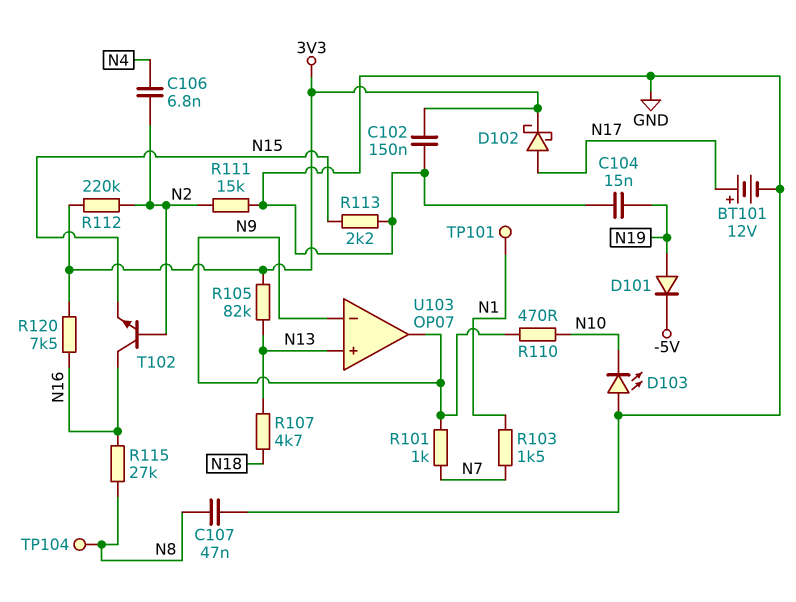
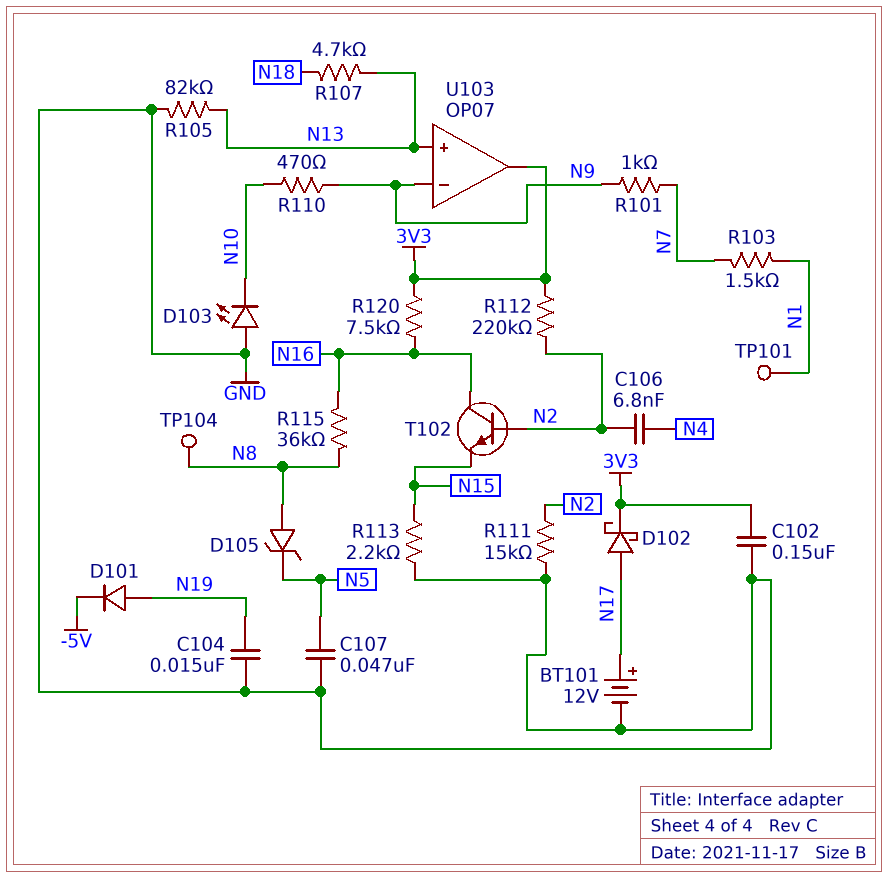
C107: 47nF (GND, N8) -> 47nF (GND, N5)
D105: none -> zener (A N8, K N5)
R105: 82k (3V3, N13) -> 82k (GND, N13)
R115: 27k (N8, N16) -> 36k (N8, N16)
U103 pin out: N9 -> 3V3

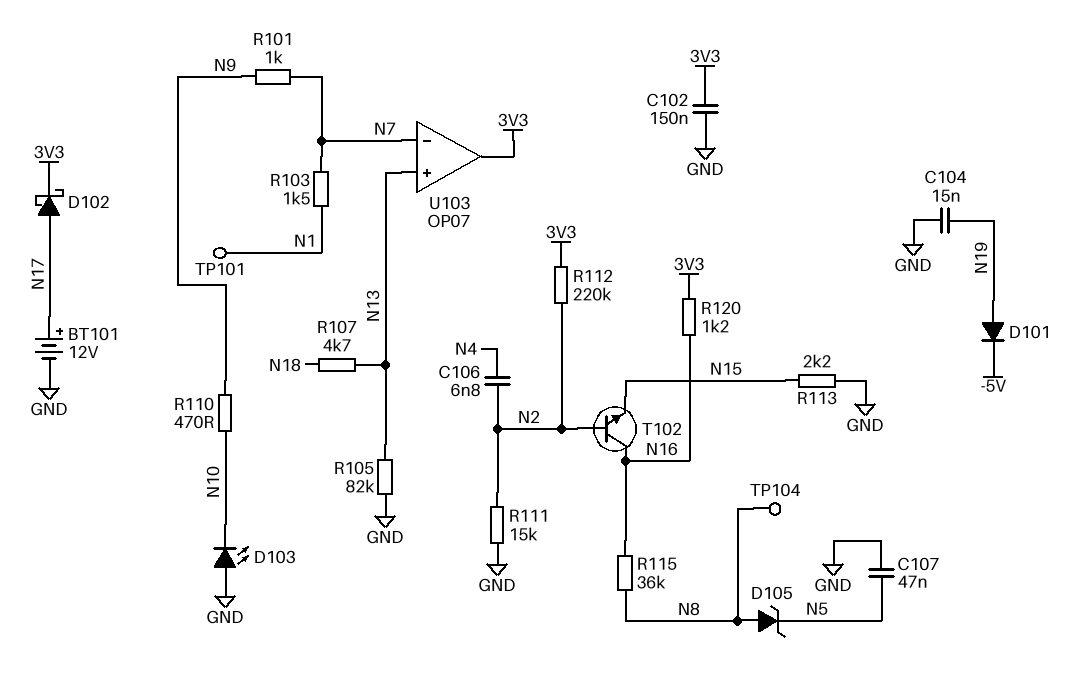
R120: 7.5k (3V3, N16) -> 1.2k (3V3, N16)
U103 pin in-: N9 -> N7

